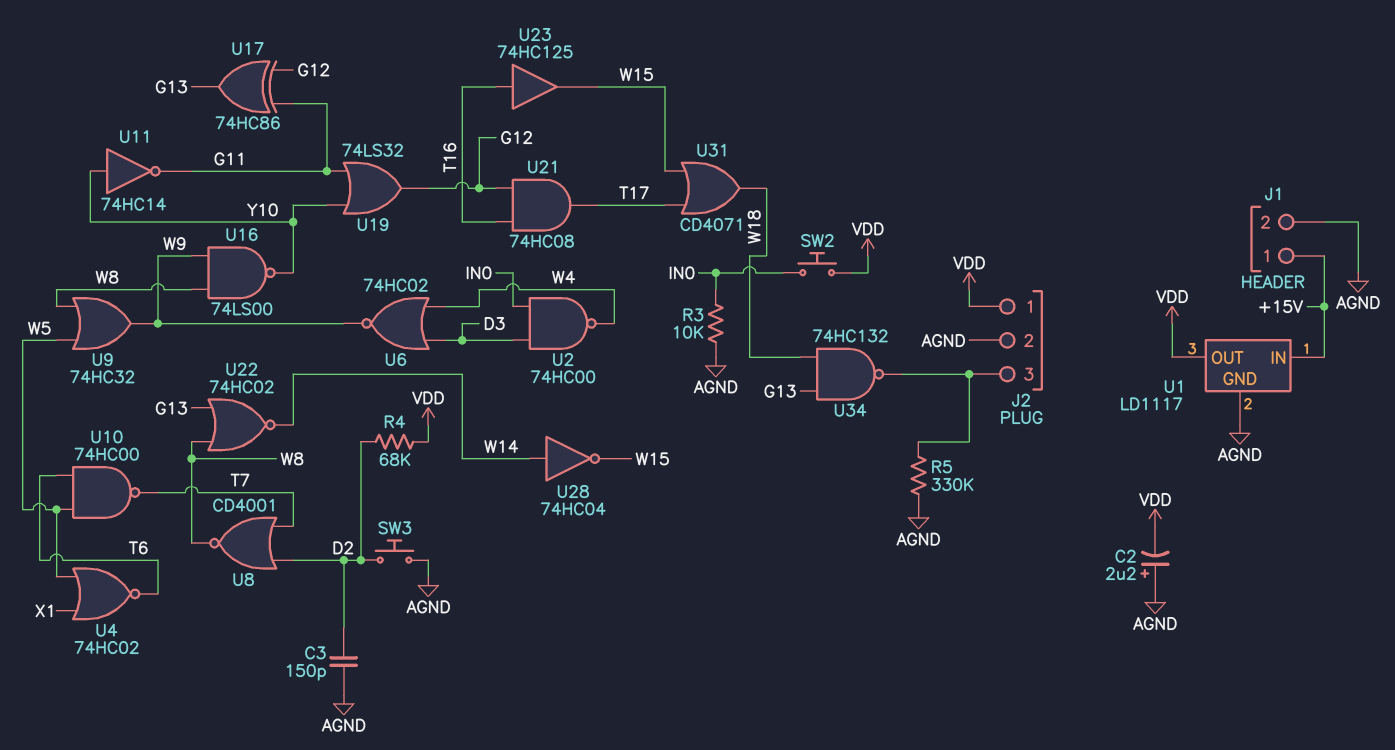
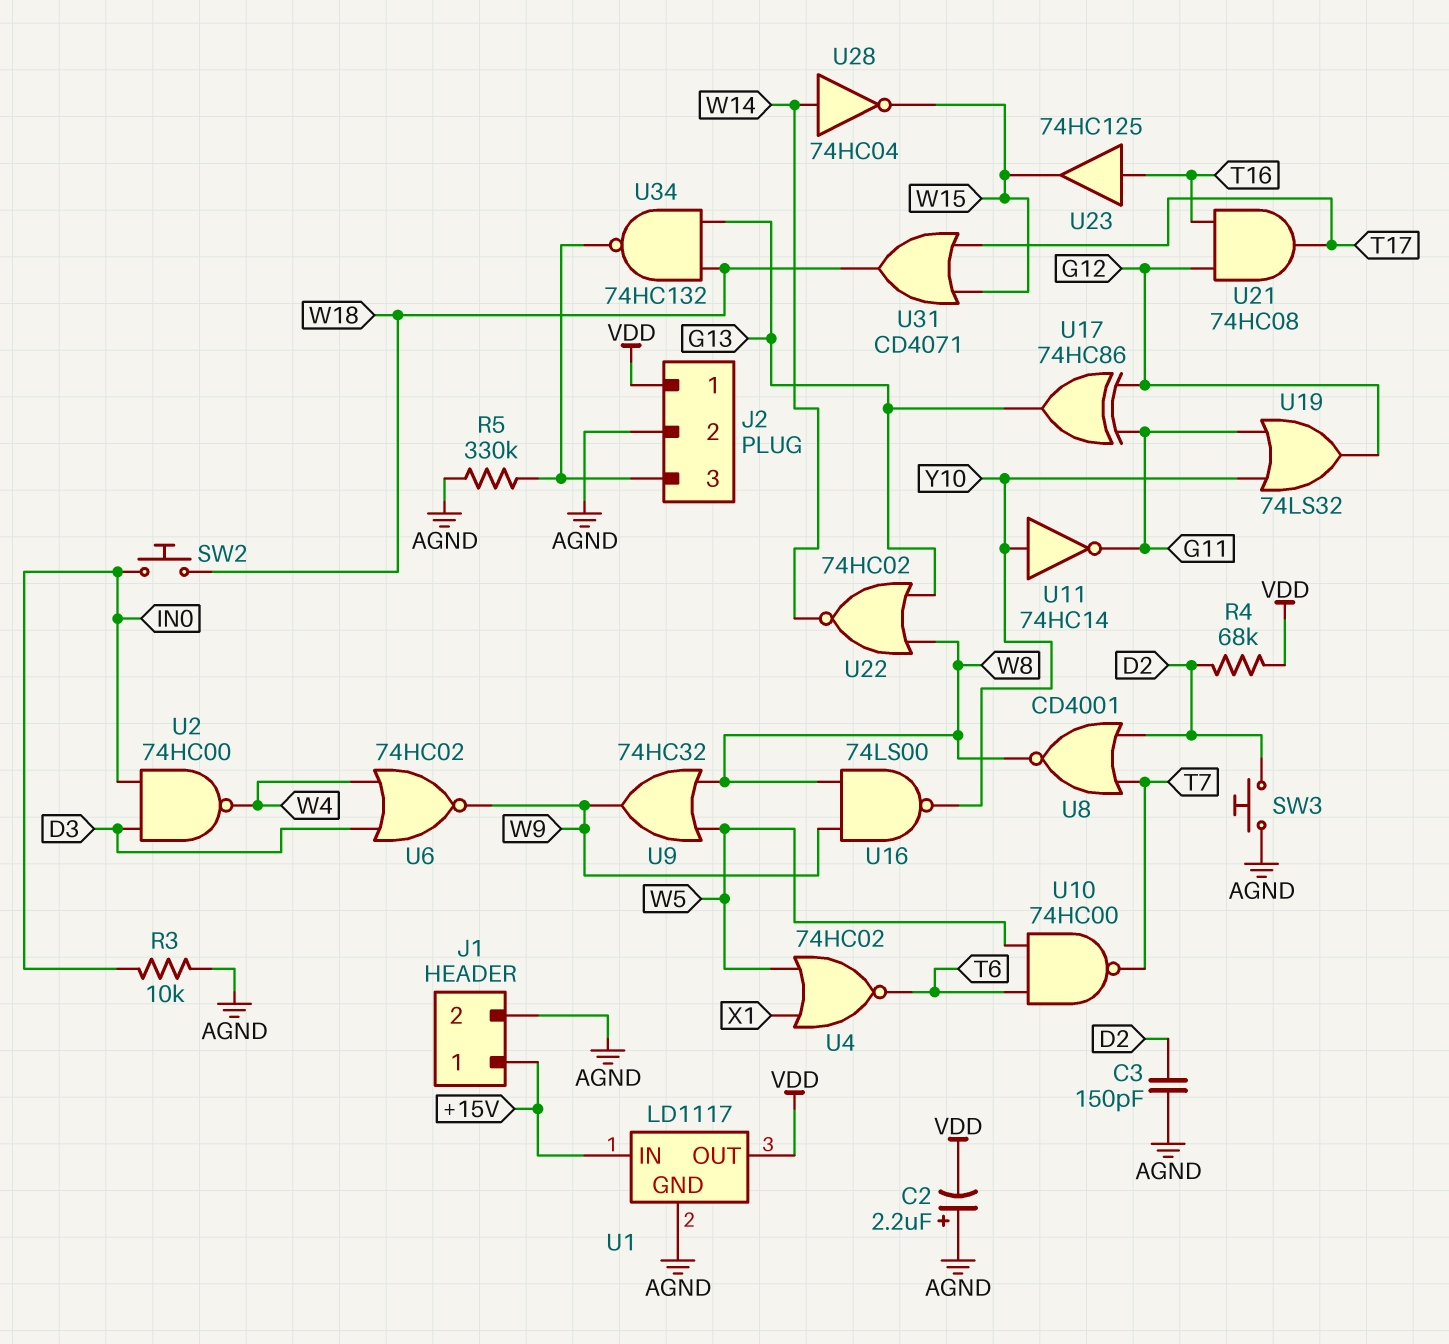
SW2: button (IN0, VDD) -> button (IN0, W18)

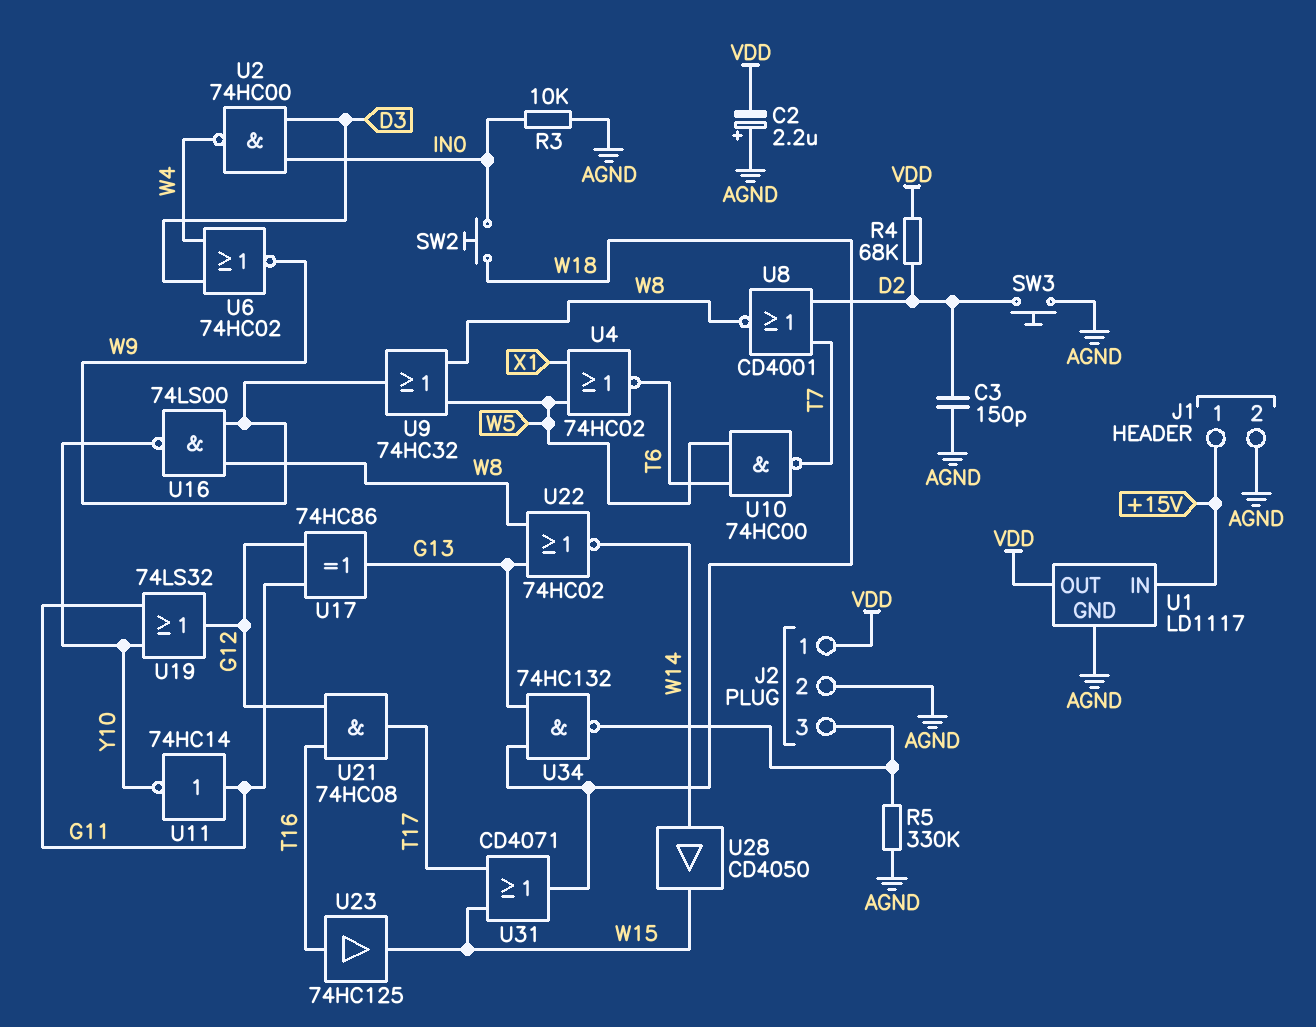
U11: NOT 74HC14 (in Y10, out G11) -> NOT 74HC14 (in G11, out Y10)
U28: NOT 74HC04 (in W14, out W15) -> buffer CD4050 (in W14, out W15)

